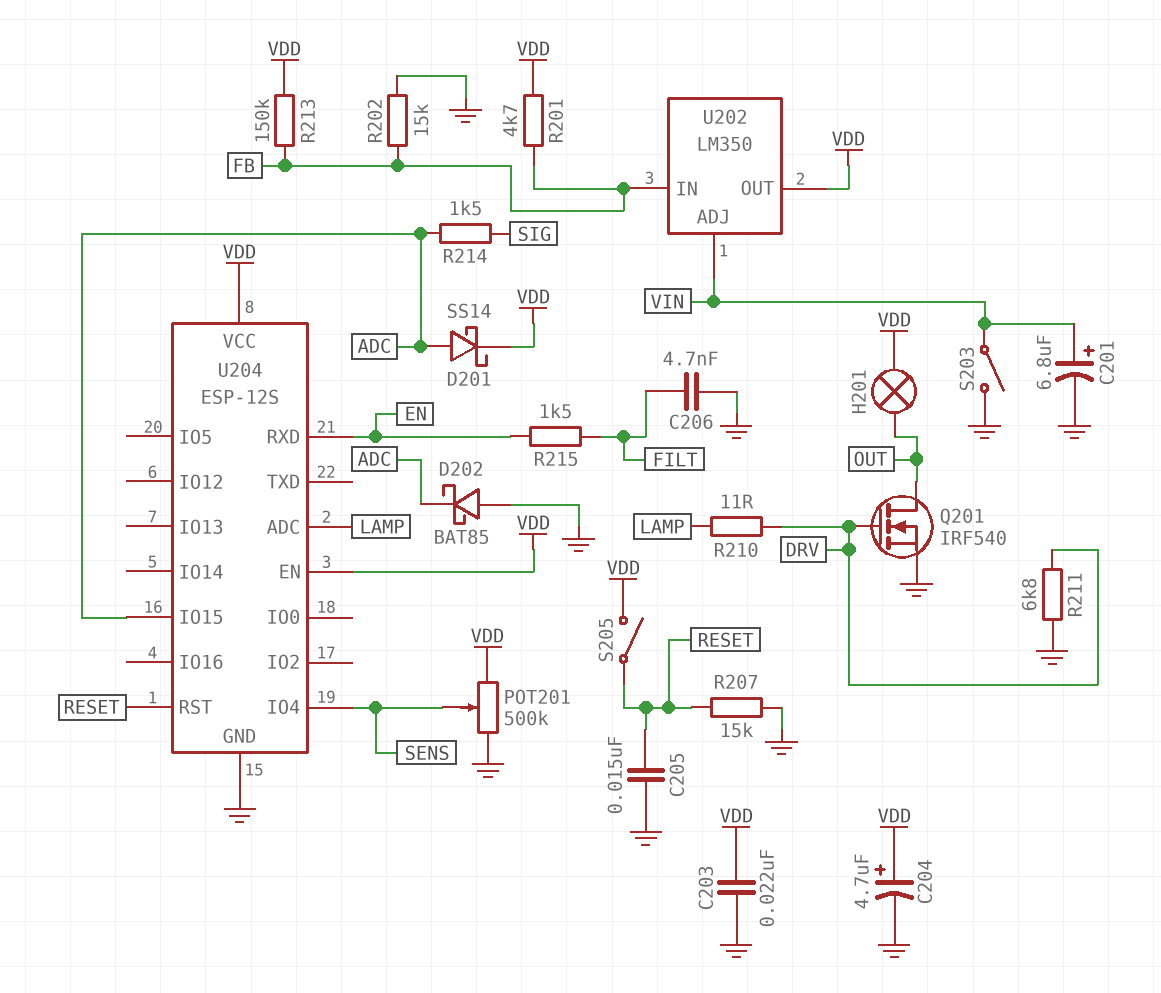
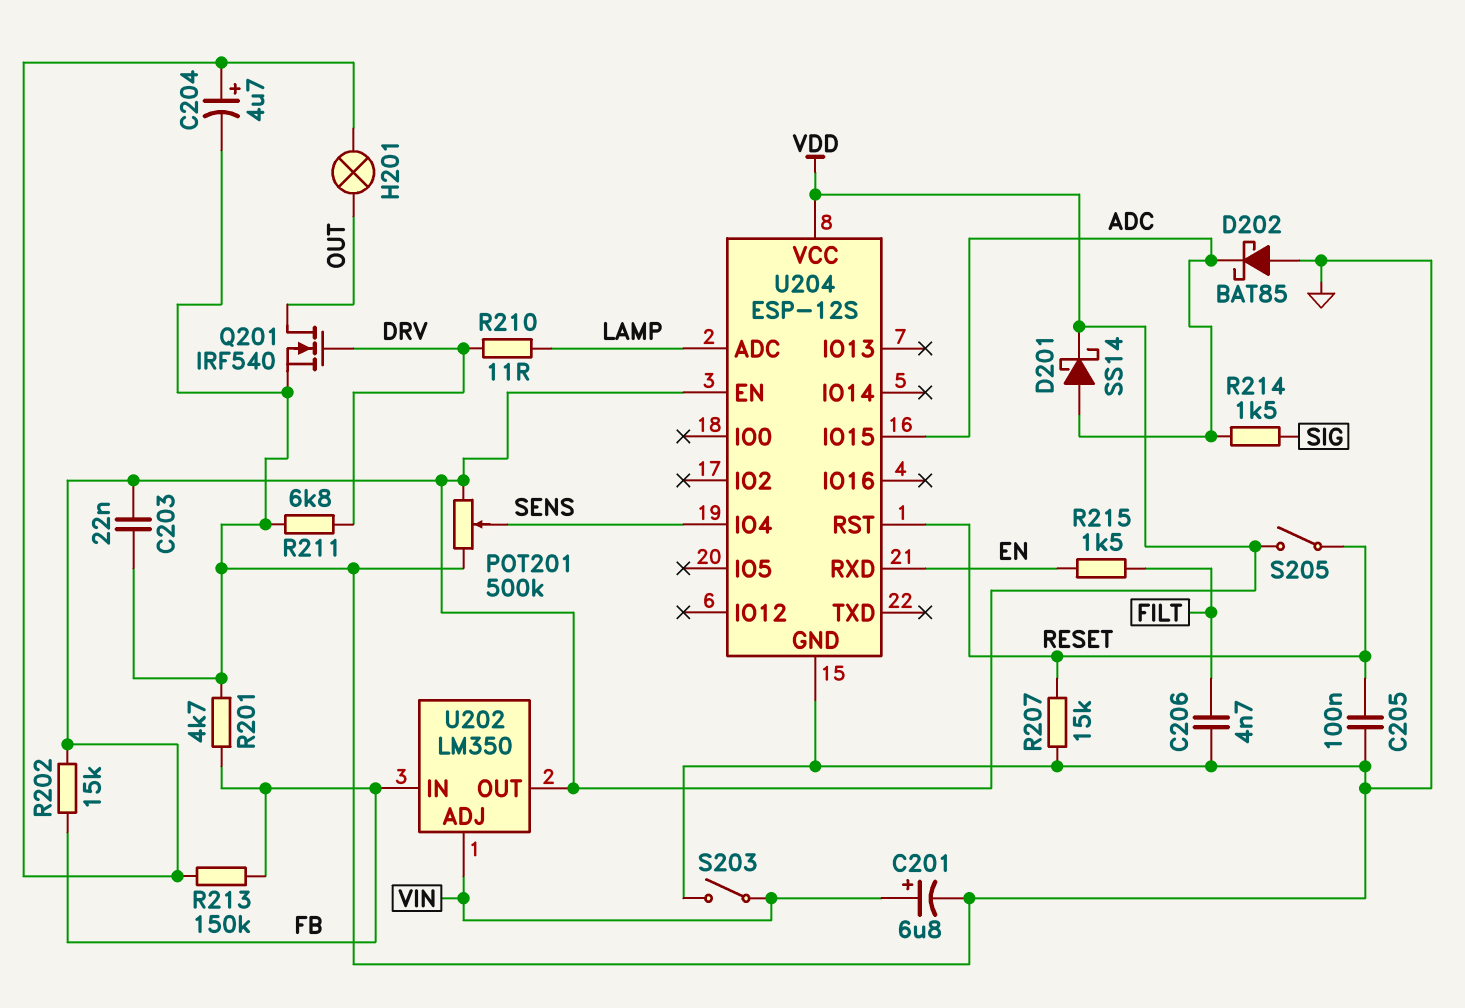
C205: 15nF (GND, RESET) -> 100nF (GND, RESET)
R201: 4.7k (FB, VDD) -> 4.7k (FB, GND)
R202: 15k (FB, GND) -> 15k (FB, VDD)

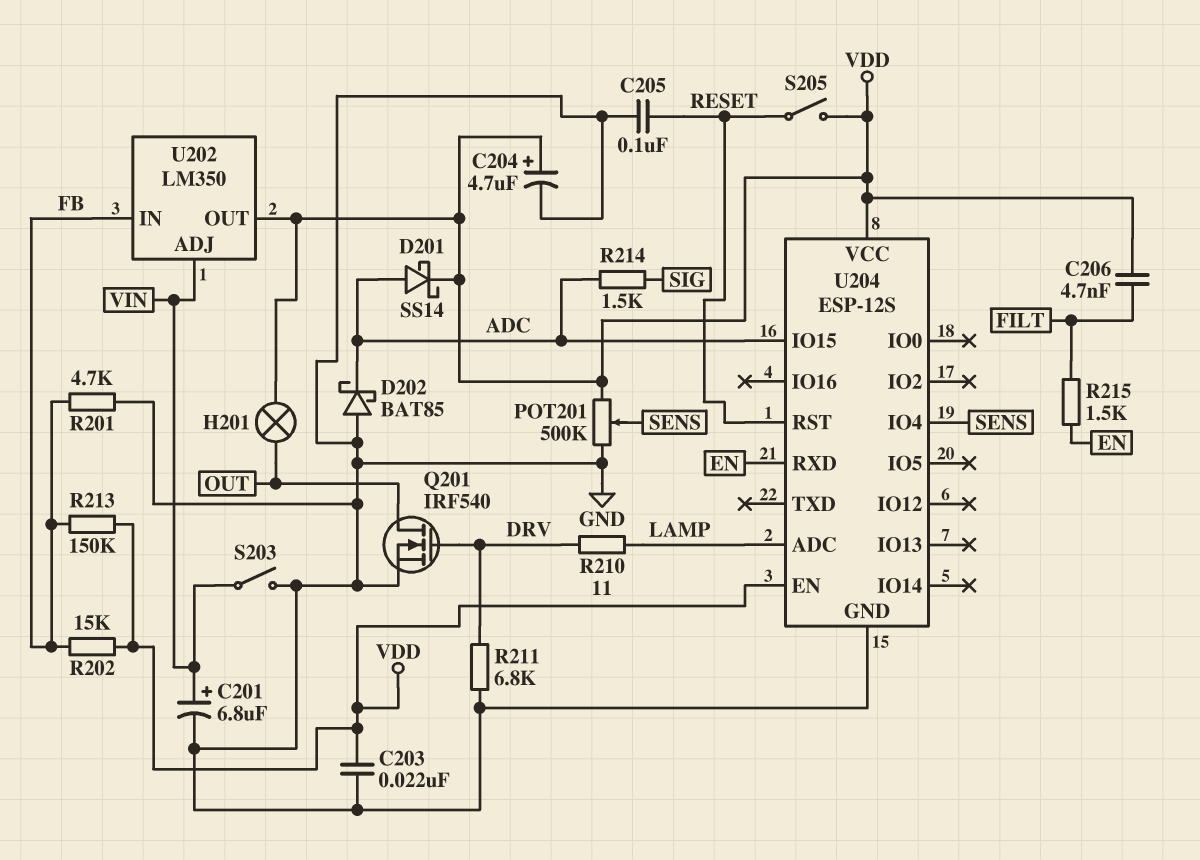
C206: 4.7nF (FILT, GND) -> 4.7nF (FILT, VDD)
R207: 15k (GND, RESET) -> none

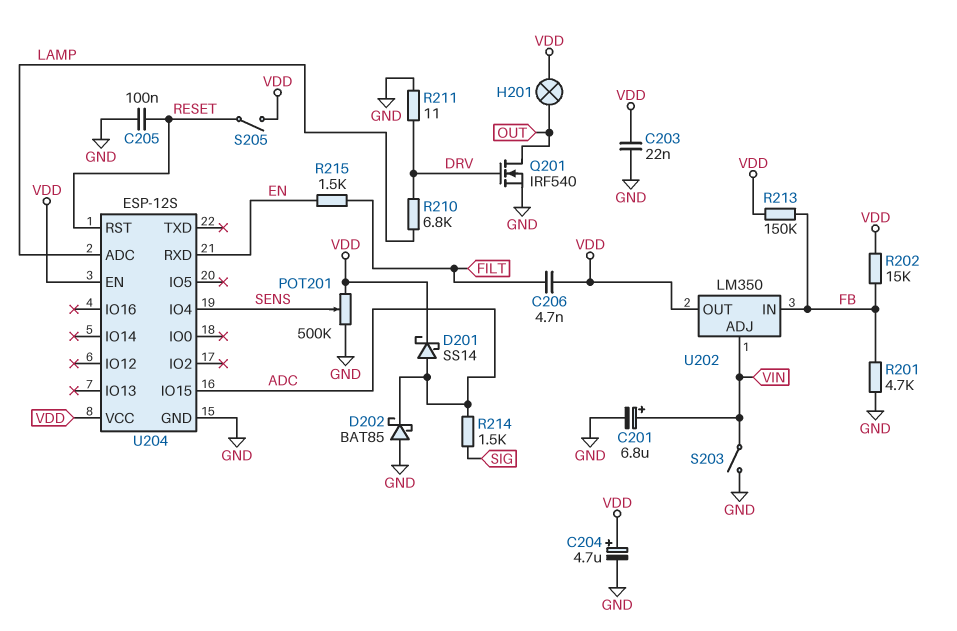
R210: 11 (DRV, LAMP) -> 6.8k (DRV, LAMP)
R211: 6.8k (DRV, GND) -> 11 (DRV, GND)

